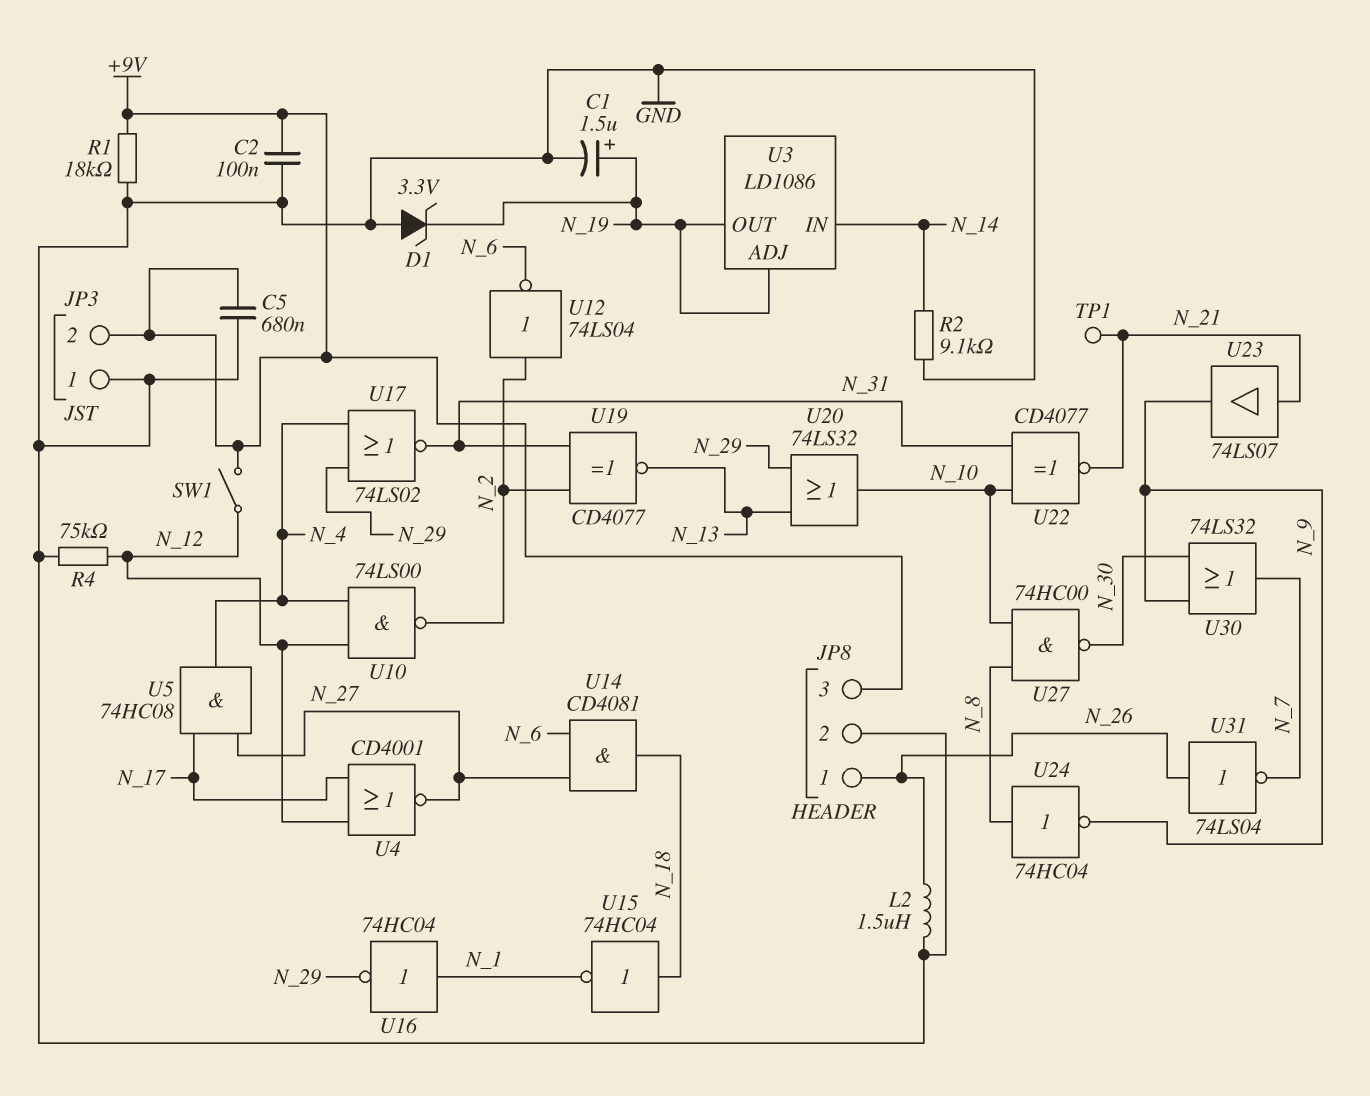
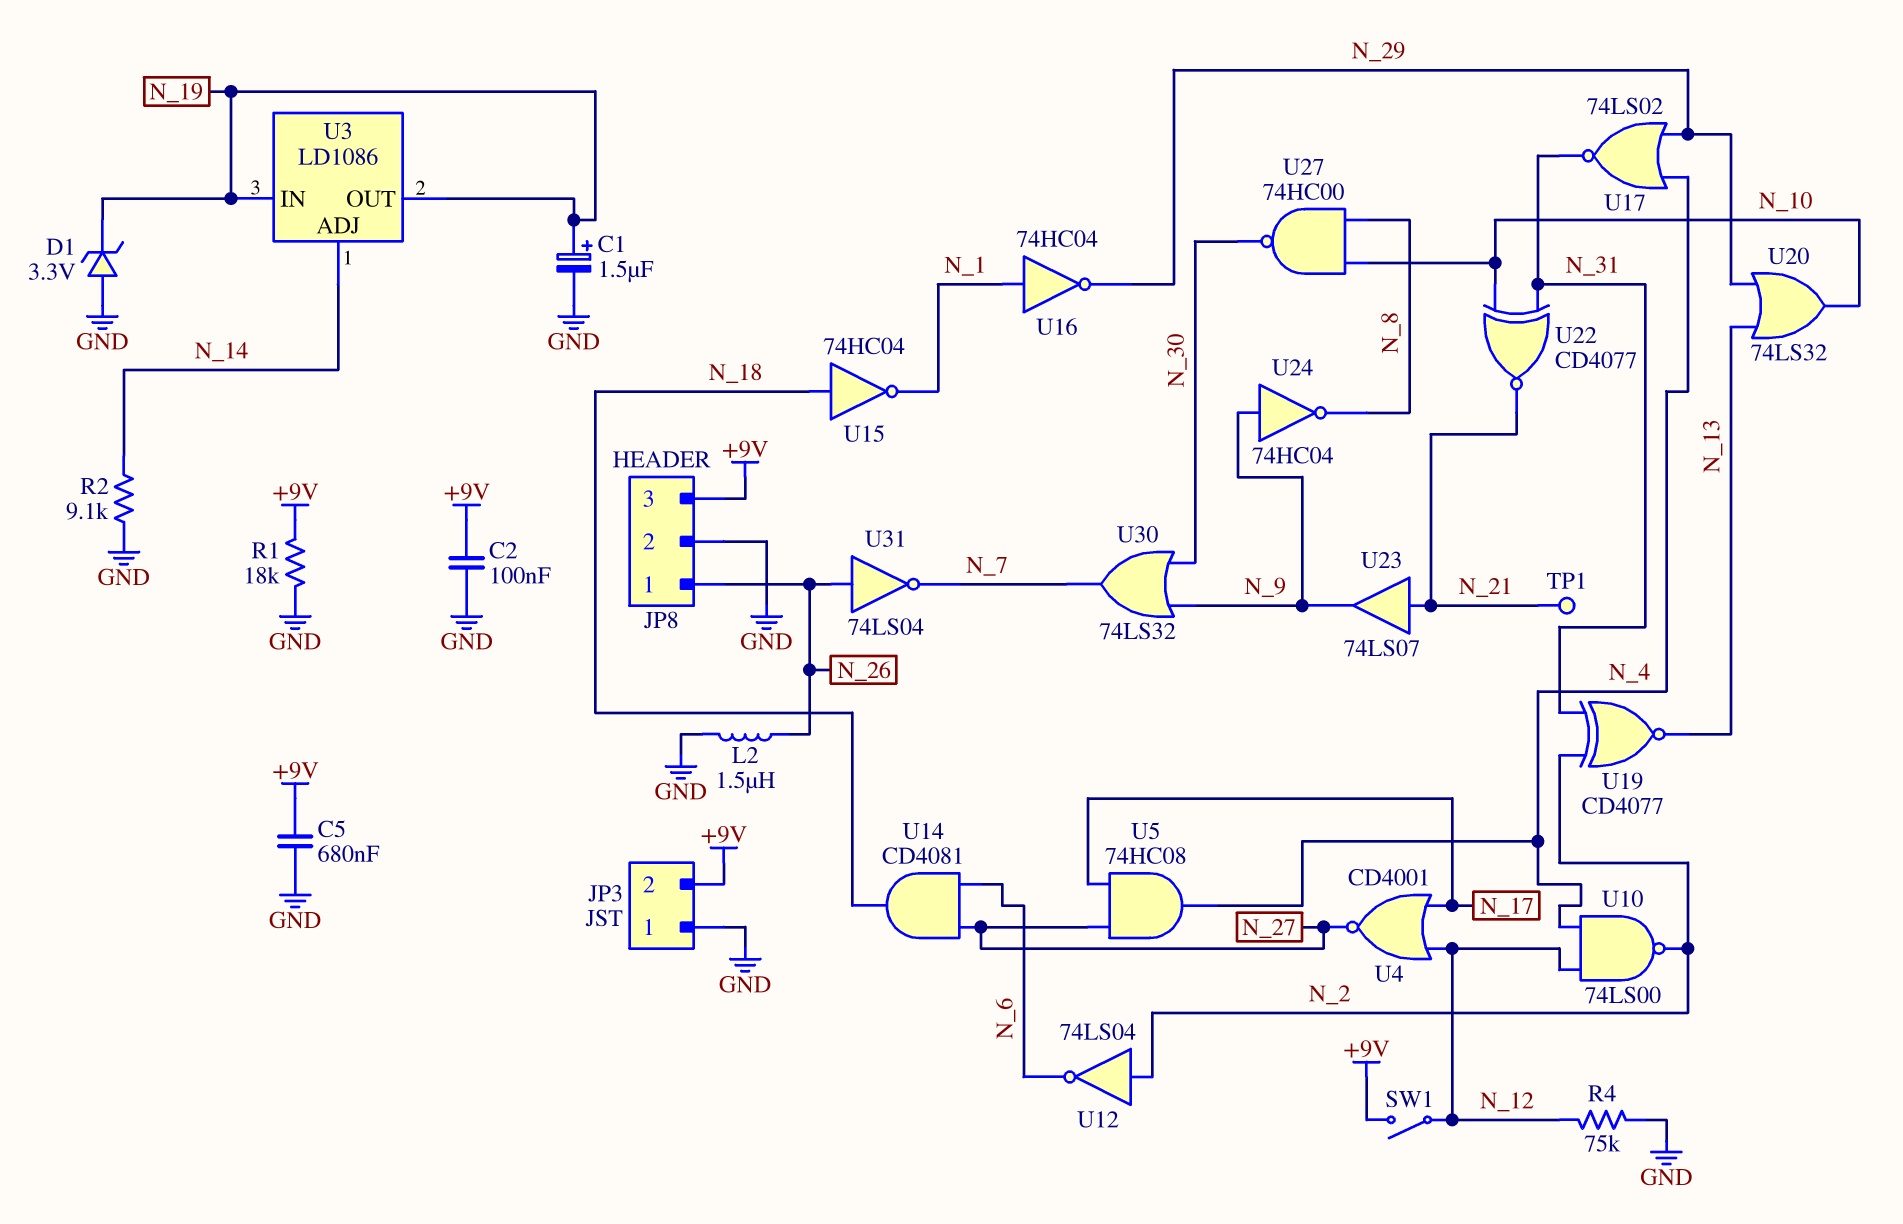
U3 pin ADJ: N_19 -> N_14
U3 pin IN: N_14 -> N_19
U24: NOT 74HC04 (in N_8, out N_9) -> NOT 74HC04 (in N_9, out N_8)

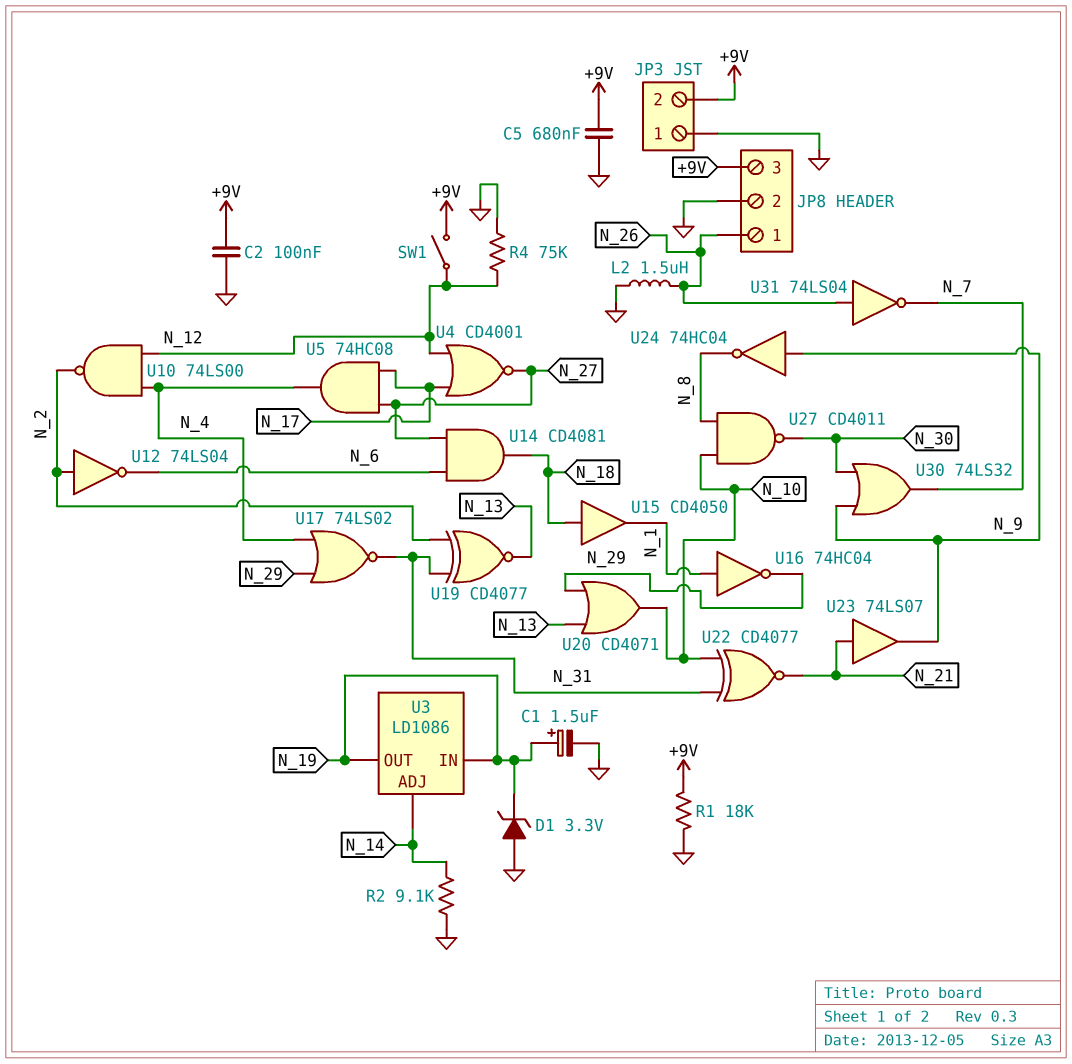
TP1: test point (N_21) -> none
U15: NOT 74HC04 (in N_18, out N_1) -> buffer CD4050 (in N_18, out N_1)
U20: OR 74LS32 (in N_13, in N_29, out N_10) -> OR CD4071 (in N_13, in N_29, out N_10)
U27: NAND 74HC00 (in N_8, in N_10, out N_30) -> NAND CD4011 (in N_8, in N_10, out N_30)

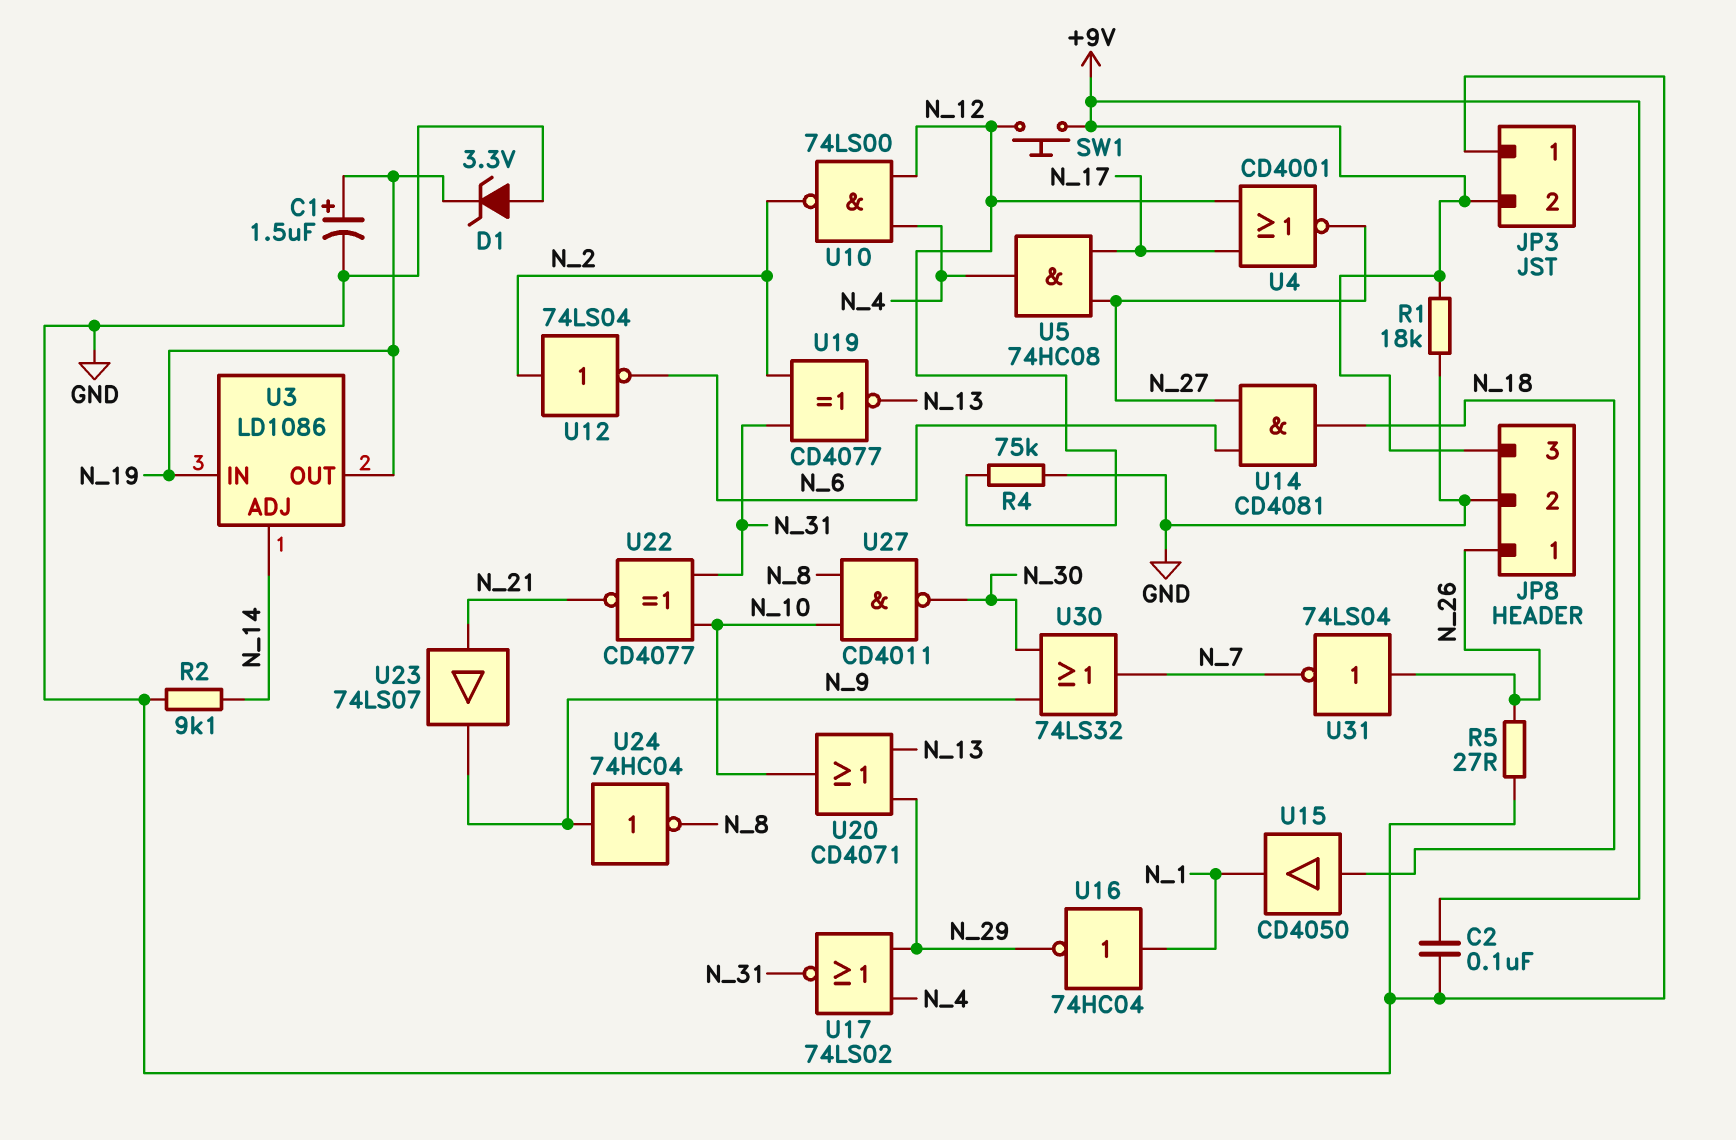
C5: 680nF (+9V, GND) -> none
L2: 1.5uH (GND, N_26) -> none
R5: none -> 27 (GND, N_26)
SW1: switch (+9V, N_12) -> button (+9V, N_12)

